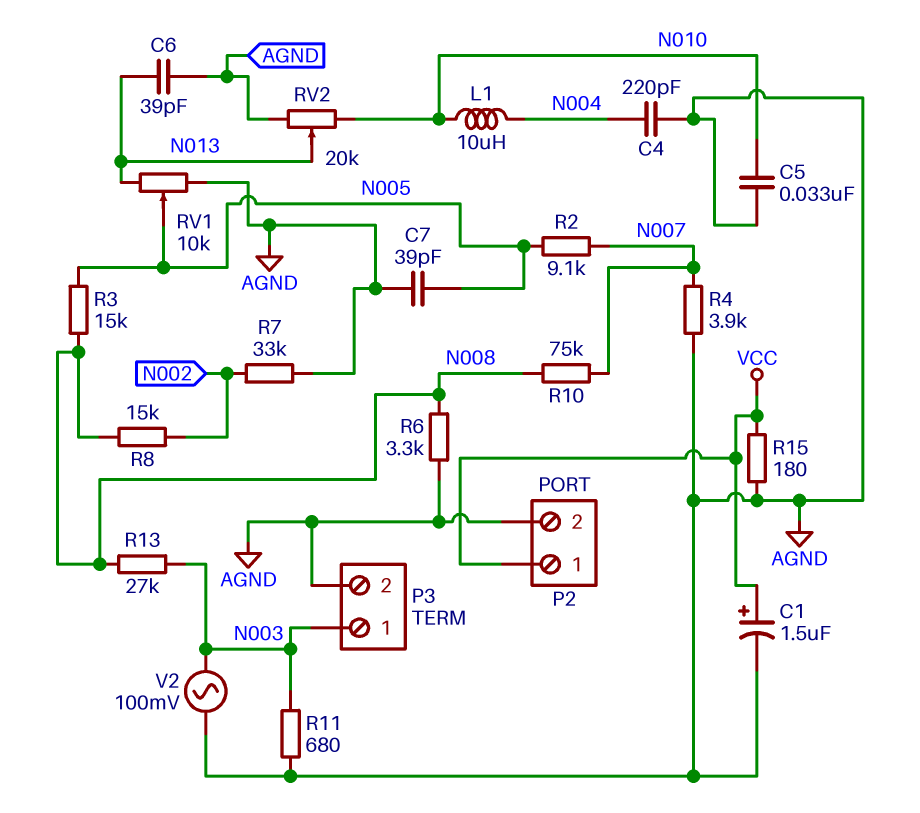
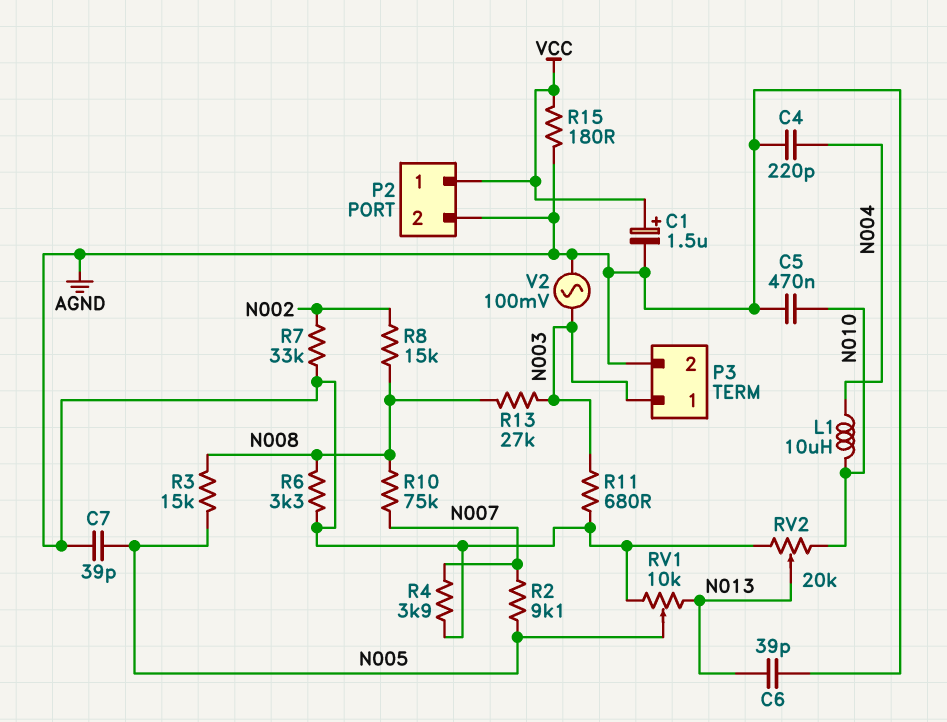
C5: 33nF (AGND, N010) -> 470nF (AGND, N010)

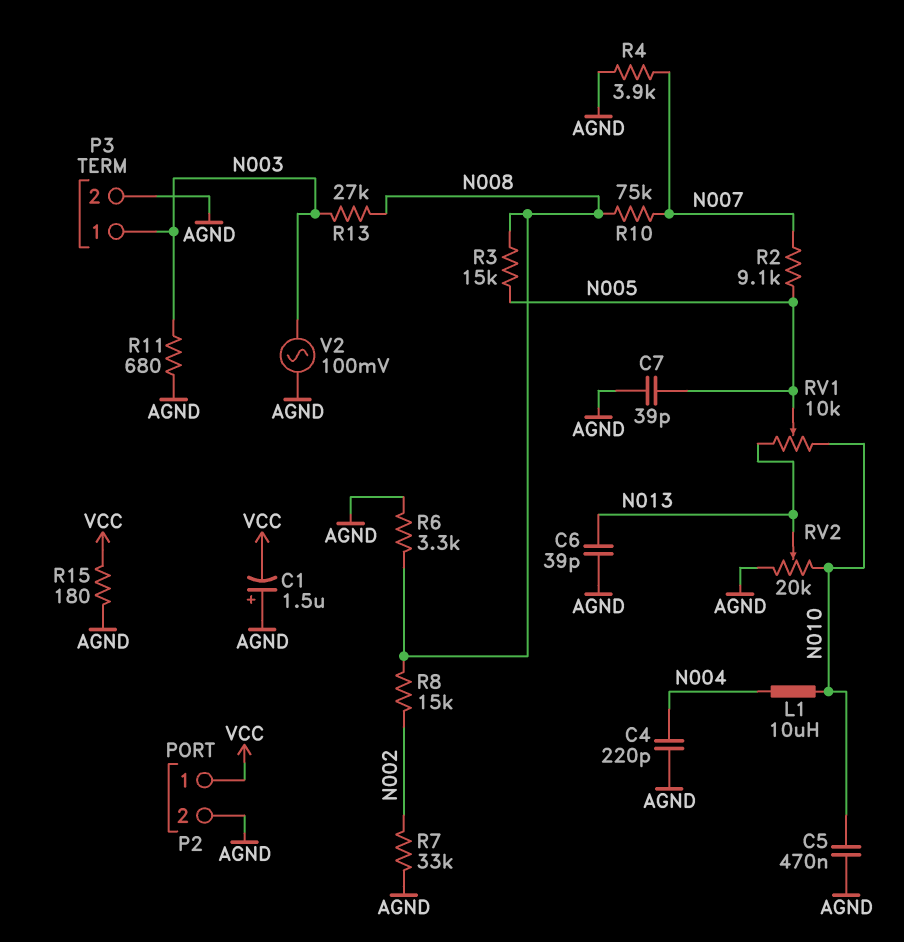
C1: 1.5uF (plus VCC, minus AGND) -> 1.5uF (plus AGND, minus VCC)
RV1: 10k (AGND, N013, wiper N005) -> 10k (N010, N013, wiper N005)

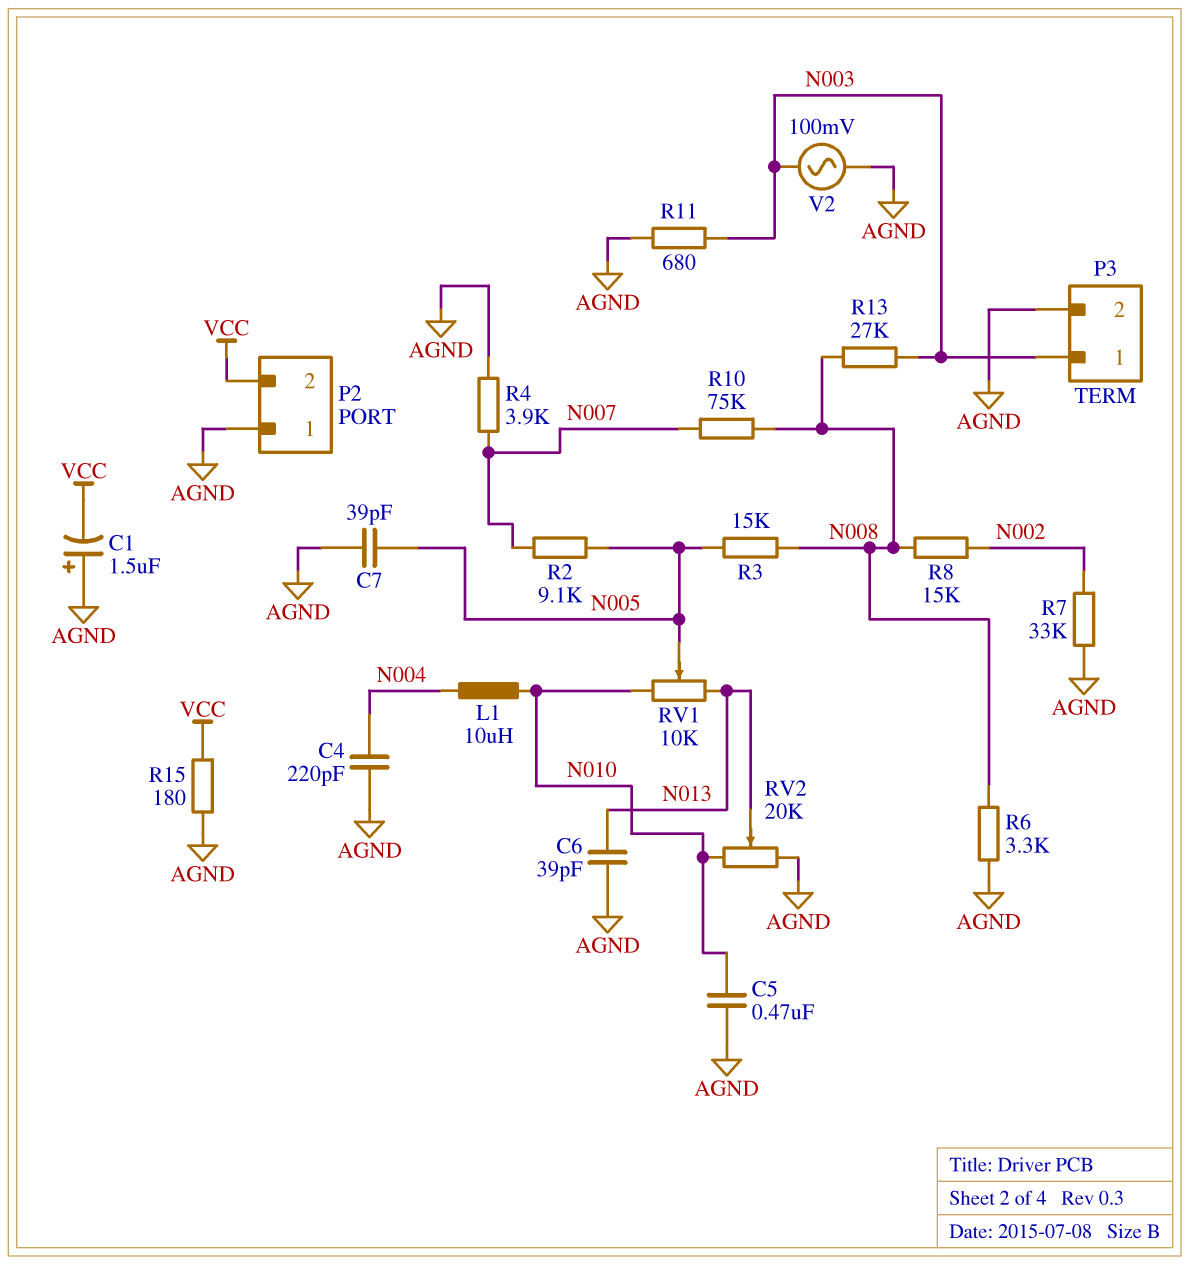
P2 pin 1: VCC -> AGND
P2 pin 2: AGND -> VCC

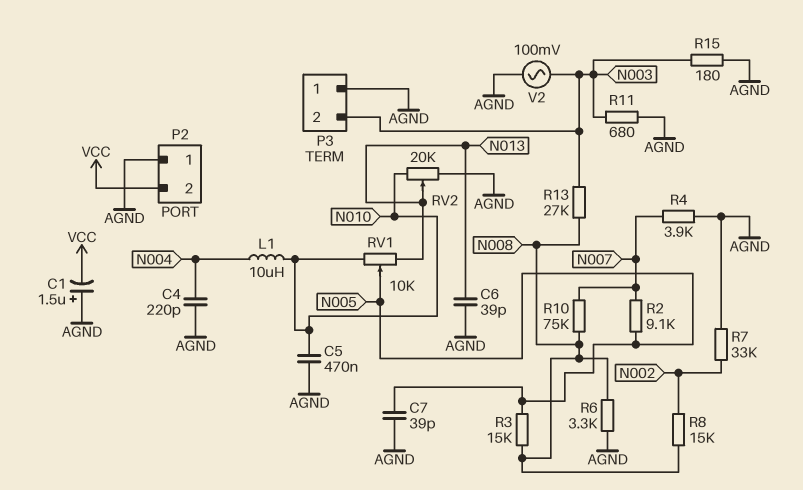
P3 pin 1: N003 -> AGND
P3 pin 2: AGND -> N003
R15: 180 (AGND, VCC) -> 180 (AGND, N003)

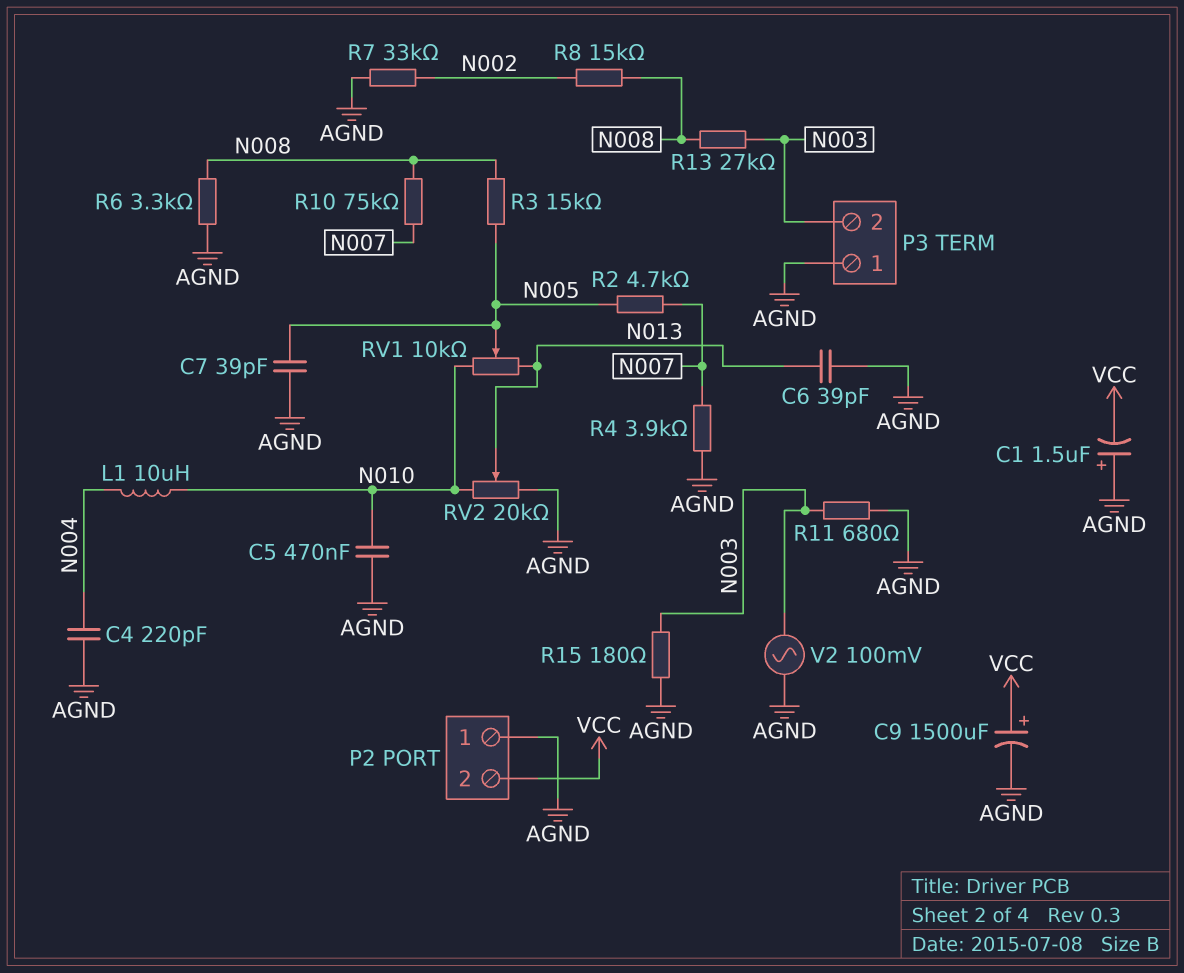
C9: none -> 1500uF (plus VCC, minus AGND)
R2: 9.1k (N005, N007) -> 4.7k (N005, N007)

